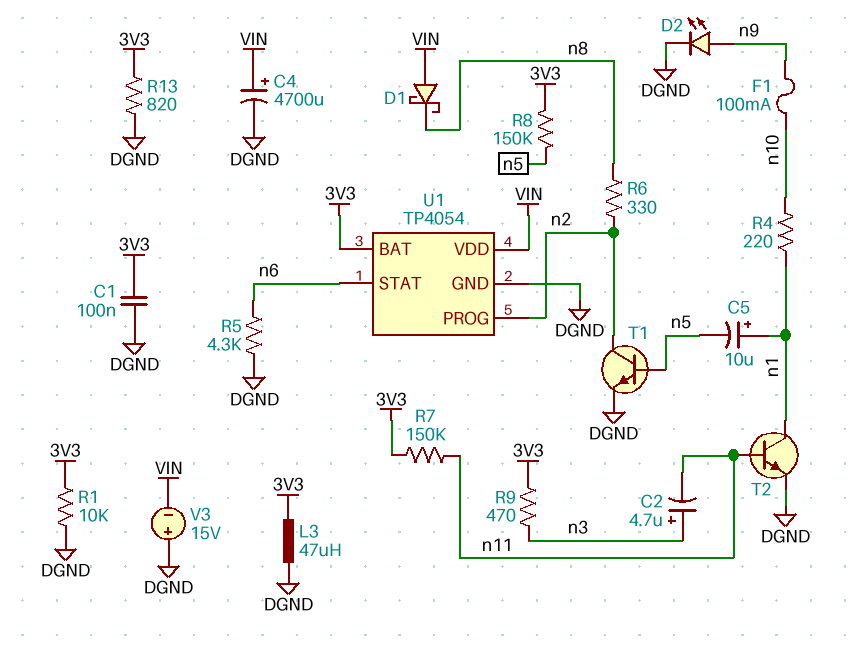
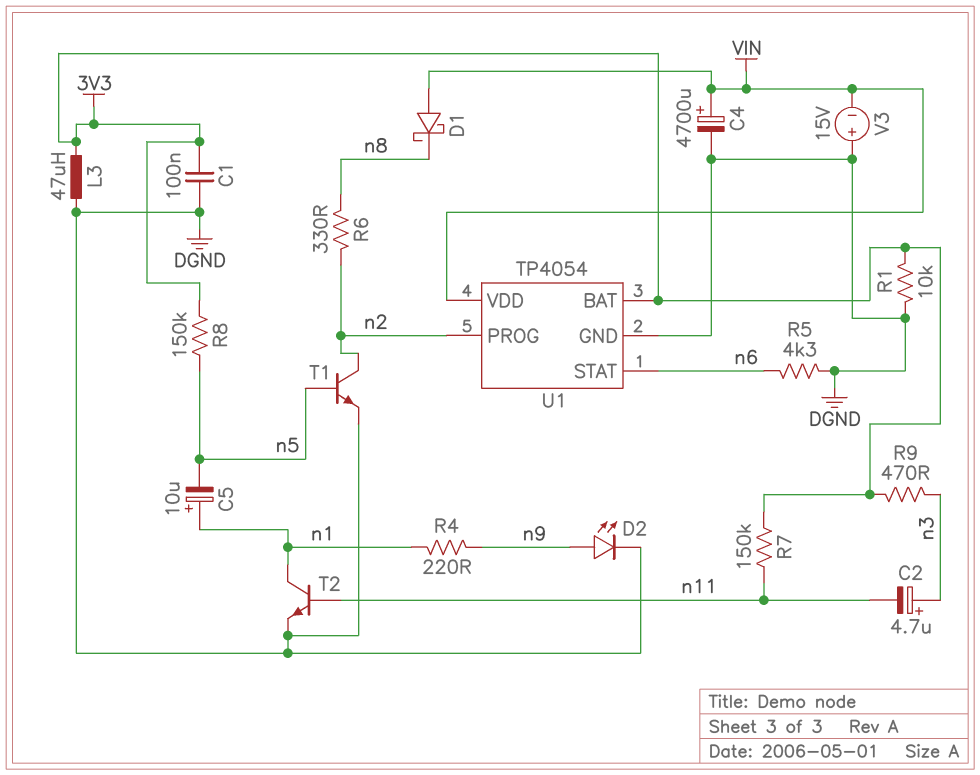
F1: 100mA (n9, n10) -> none
R4: 220 (n1, n10) -> 220 (n1, n9)
R13: 820 (3V3, DGND) -> none

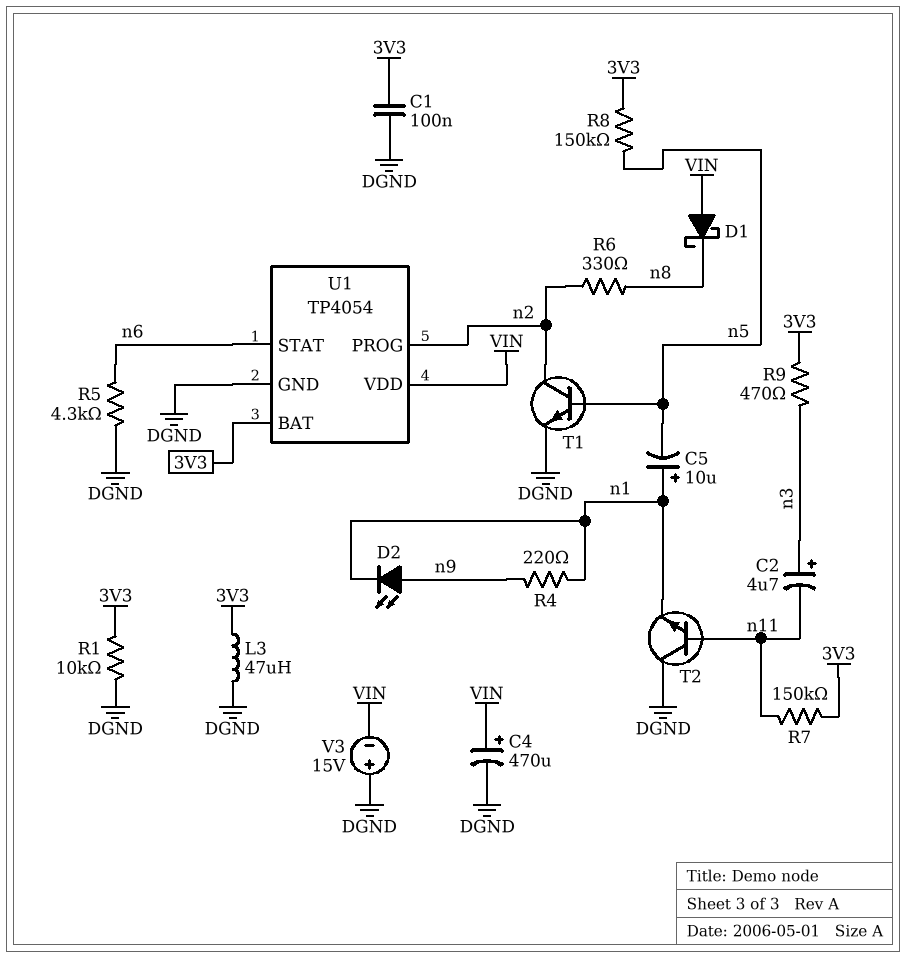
C4: 4700uF (plus VIN, minus DGND) -> 470uF (plus VIN, minus DGND)
D2: LED (A n9, K DGND) -> LED (A n9, K n1)
T2: NPN (B n11, C n1, E DGND) -> NPN (B n11, C DGND, E n1)

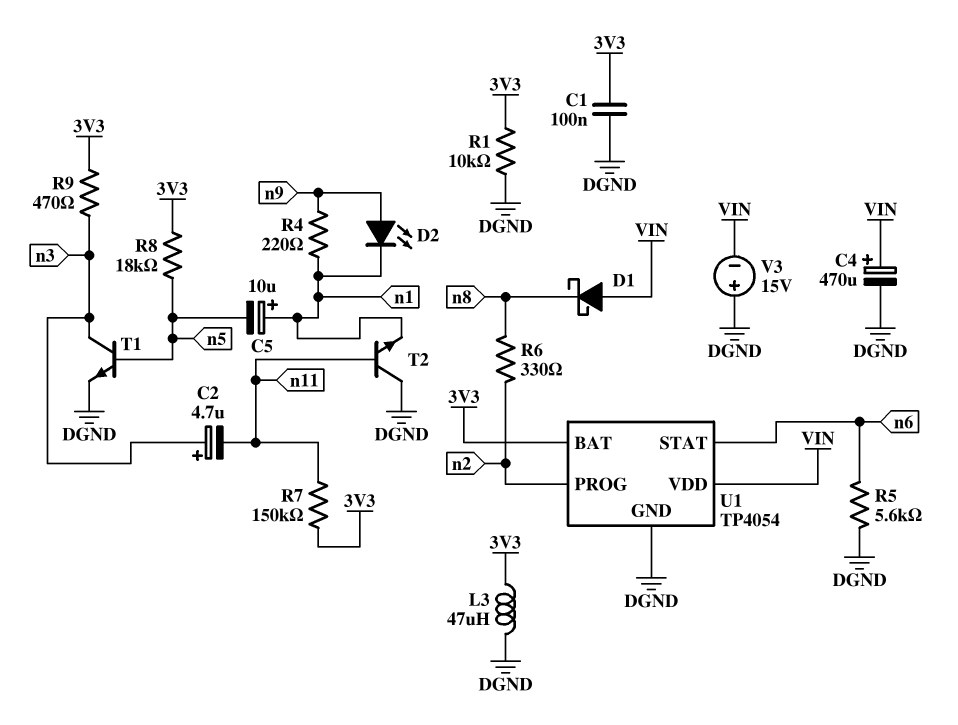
R5: 4.3k (DGND, n6) -> 5.6k (DGND, n6)
R8: 150k (3V3, n5) -> 18k (3V3, n5)
T1: NPN (B n5, C n2, E DGND) -> NPN (B n5, C n3, E DGND)

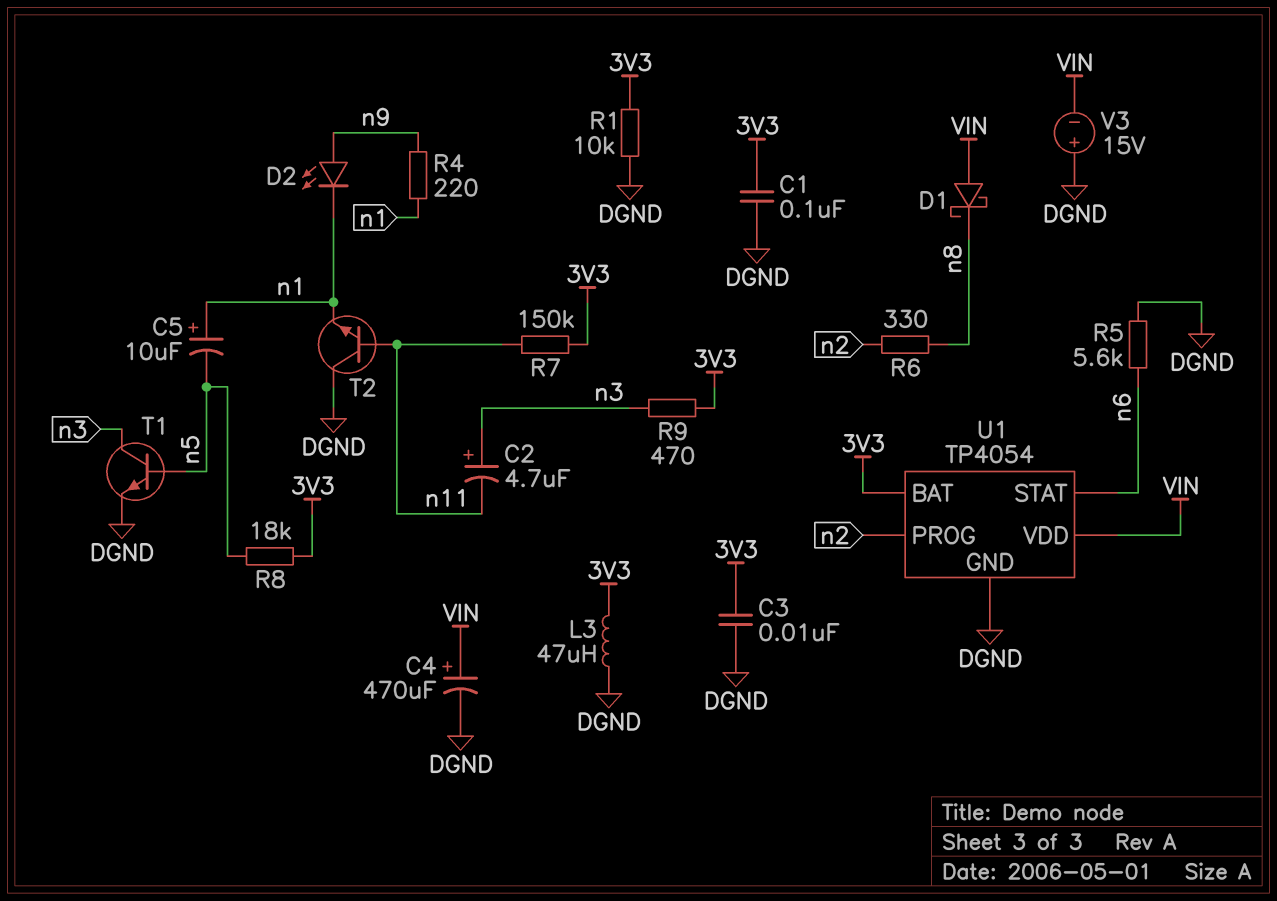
C3: none -> 10nF (3V3, DGND)

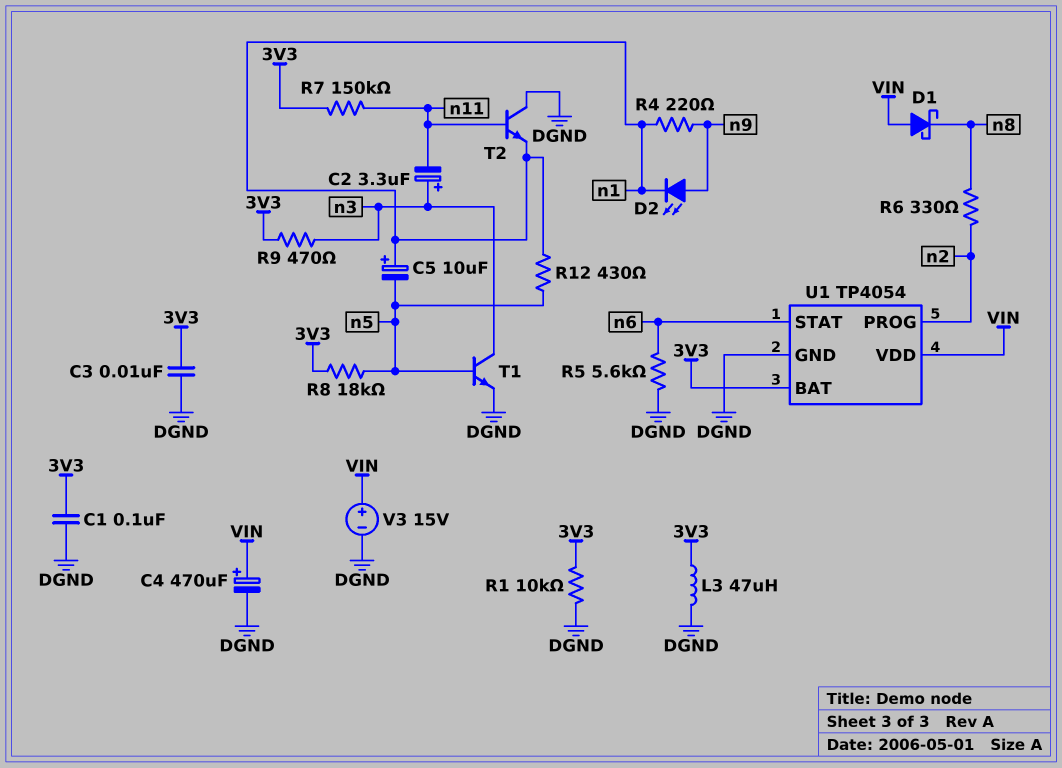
C2: 4.7uF (plus n3, minus n11) -> 3.3uF (plus n3, minus n11)
R12: none -> 430 (n1, n5)
V3: 15V (plus DGND, minus VIN) -> 15V (plus VIN, minus DGND)

